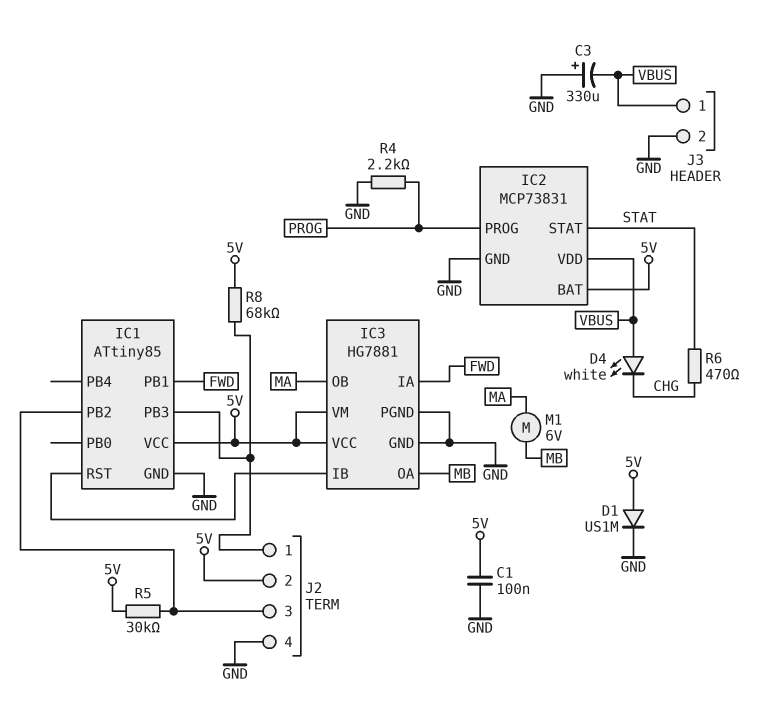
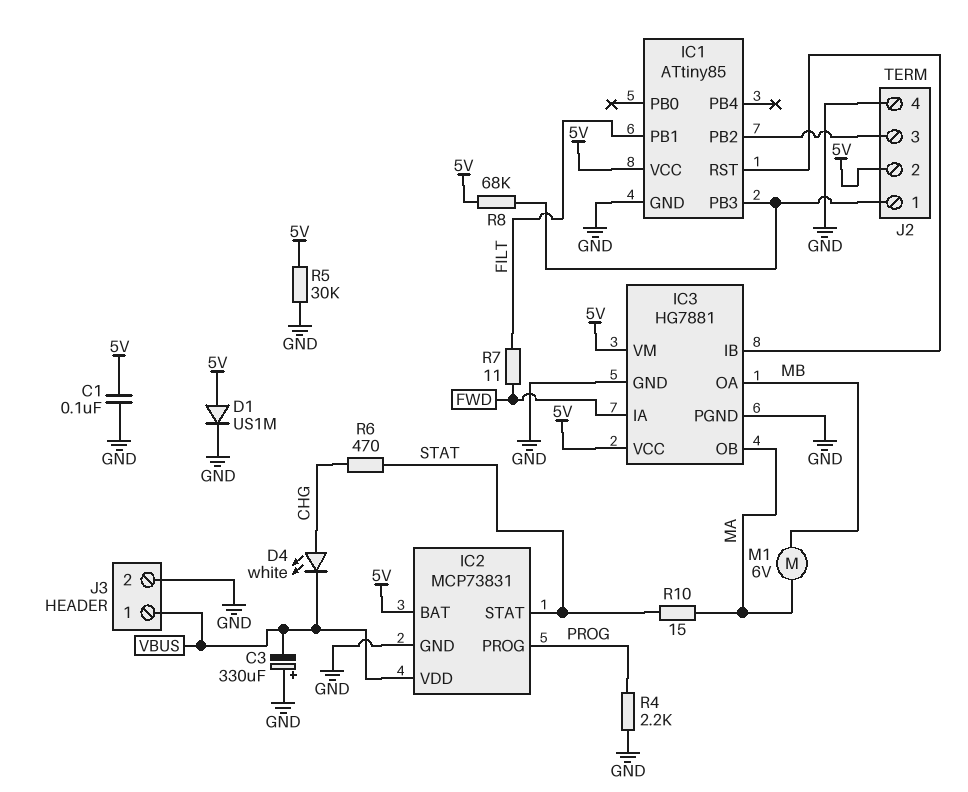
D4: LED white (A VBUS, K CHG) -> LED white (A CHG, K VBUS)
IC1 pin PB1: FWD -> FILT
R5: 30k (5V, IC1/PB2) -> 30k (5V, GND)
R7: none -> 11 (FILT, FWD)
R10: none -> 15 (MA, STAT)

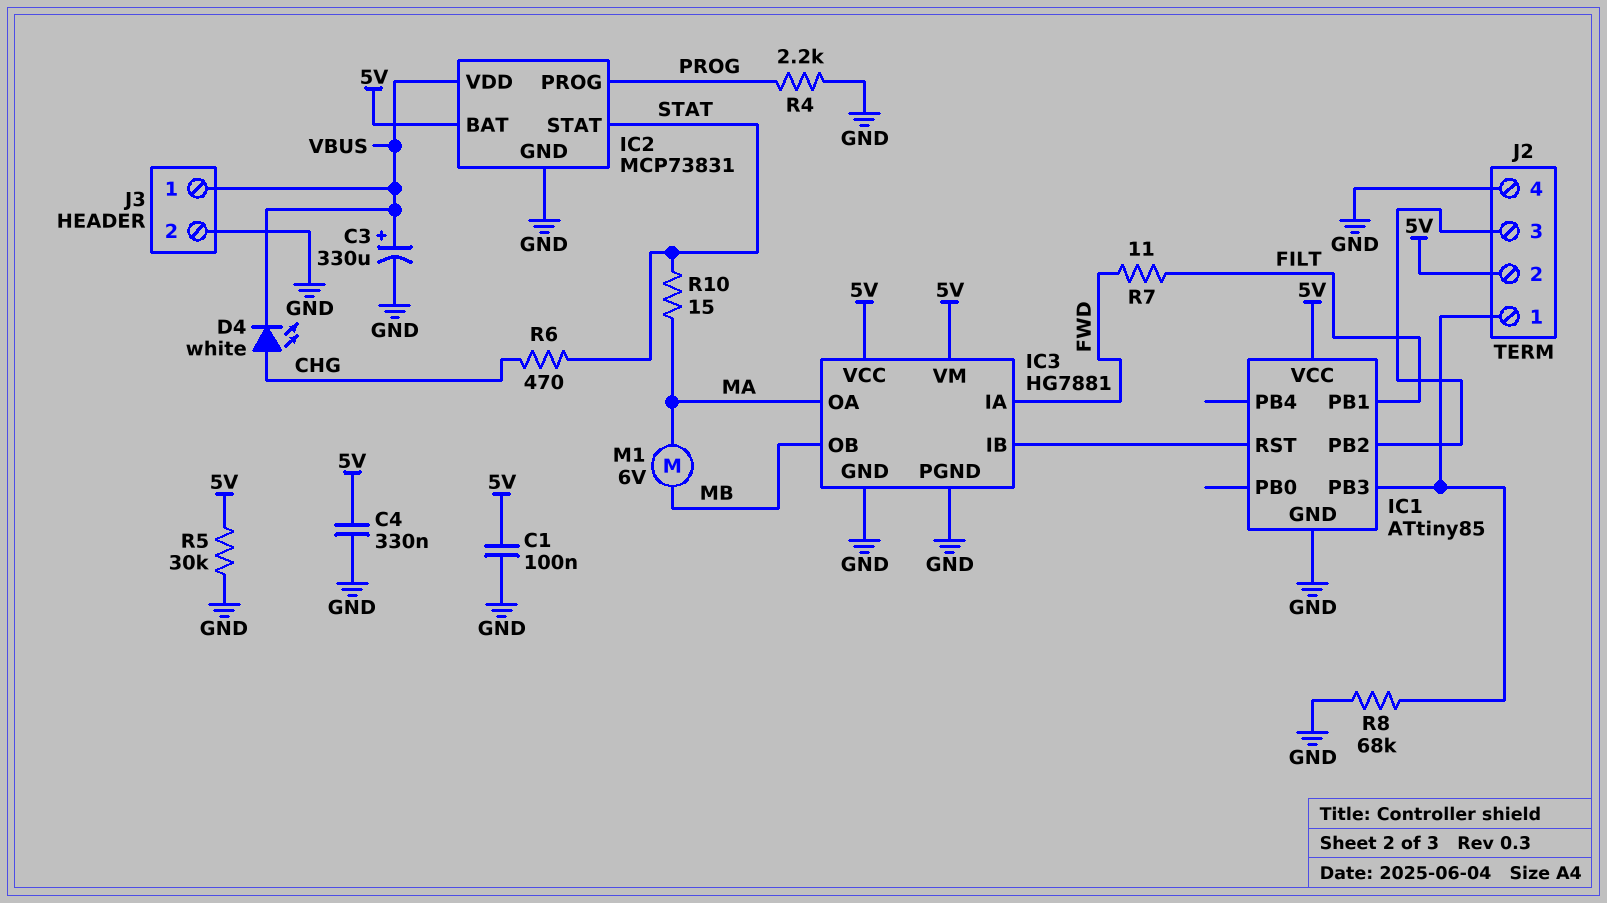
C3: 330uF (plus GND, minus VBUS) -> 330uF (plus VBUS, minus GND)
C4: none -> 330nF (5V, GND)
D1: diode US1M (A 5V, K GND) -> none
IC3 pin OA: MB -> MA
IC3 pin OB: MA -> MB
R8: 68k (5V, IC1/PB3) -> 68k (GND, IC1/PB3)

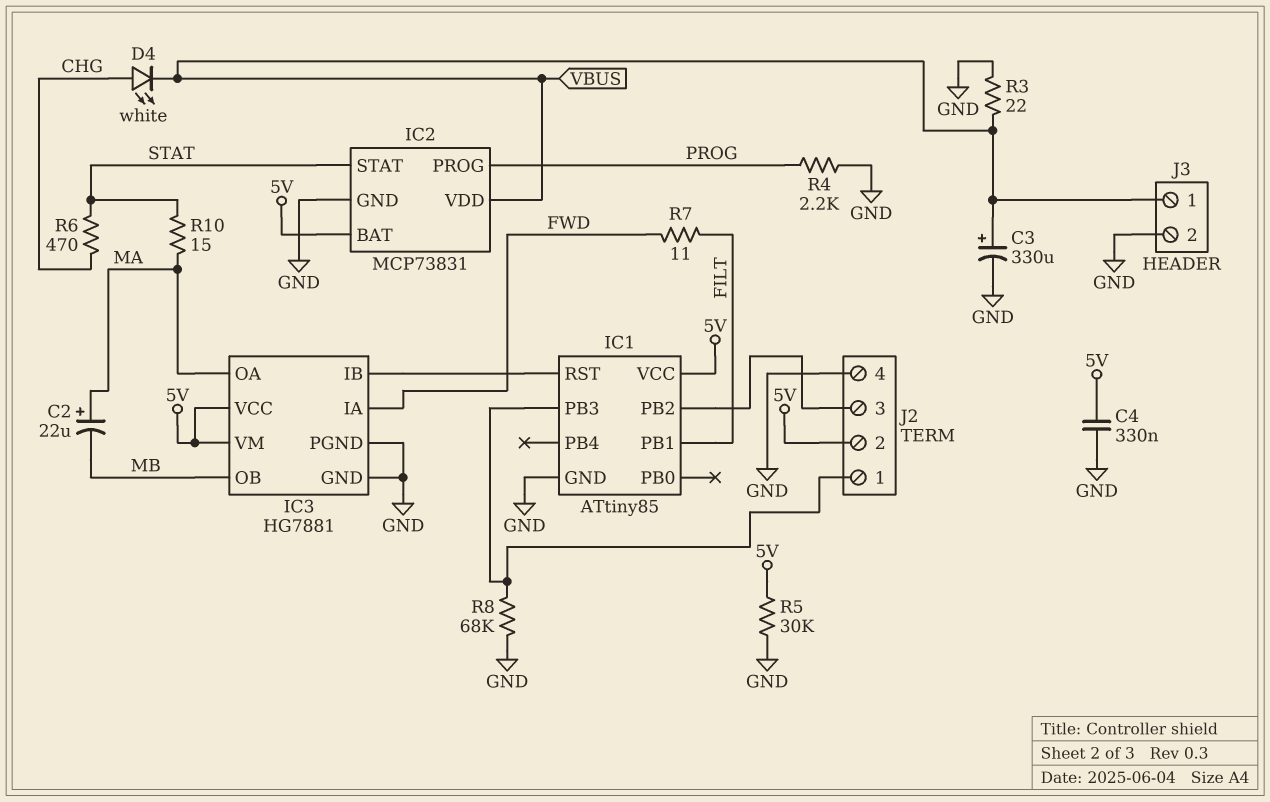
C1: 100nF (5V, GND) -> none
C2: none -> 22uF (plus MA, minus MB)
M1: motor 6V (MA, MB) -> none
R3: none -> 22 (GND, VBUS)

